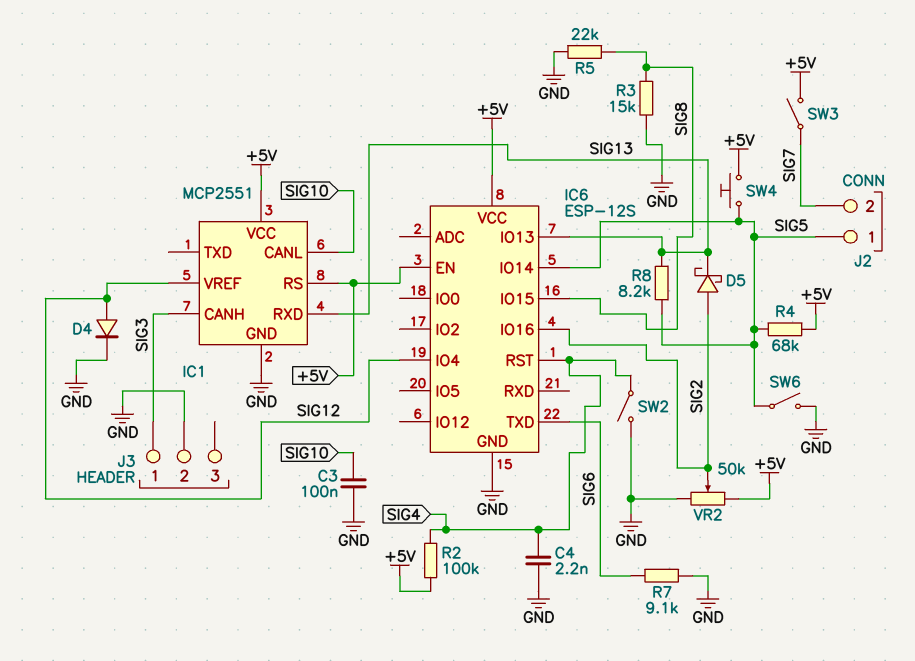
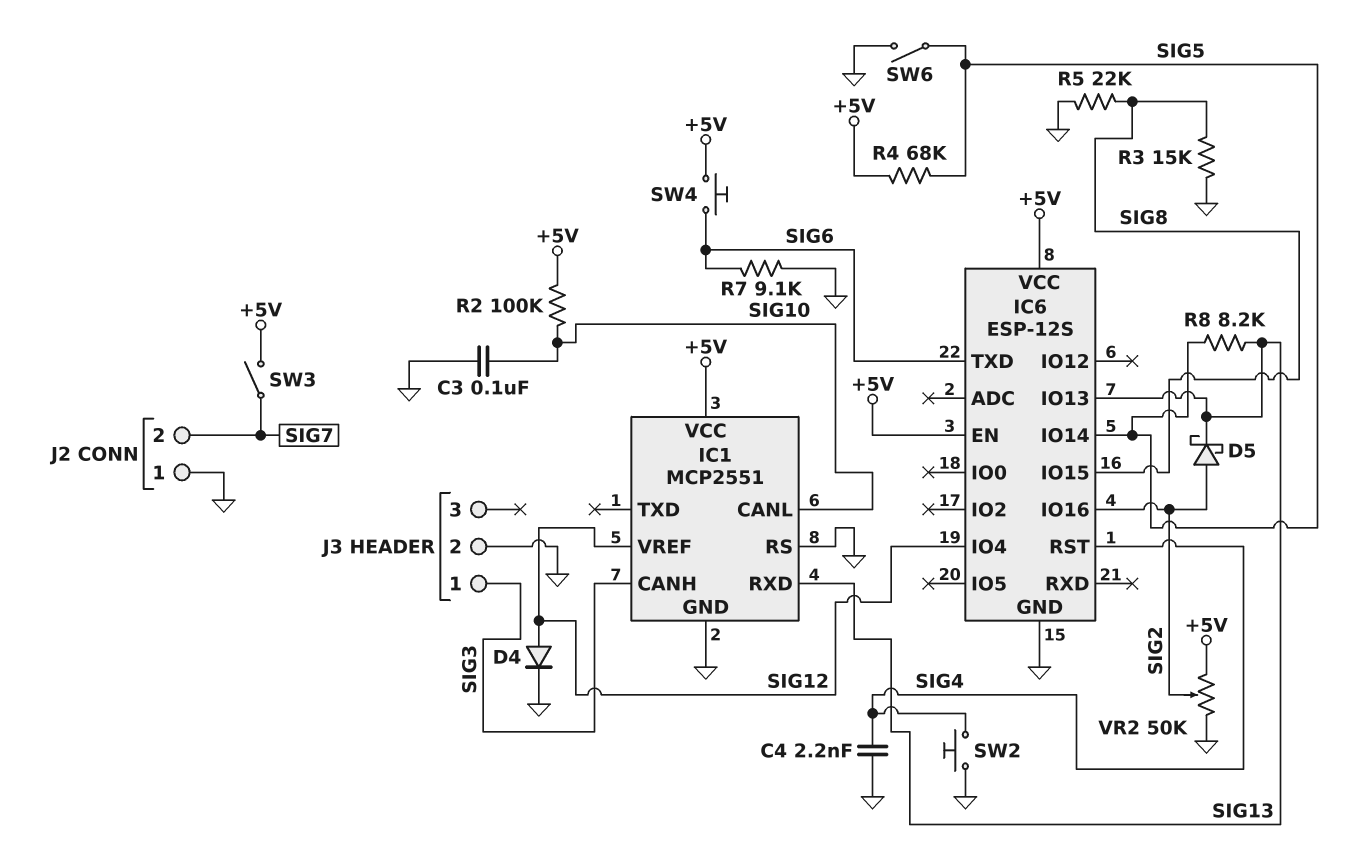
IC1 pin RS: +5V -> GND
J2 pin 1: SIG5 -> GND
R2: 100k (+5V, SIG4) -> 100k (+5V, SIG10)
SW2: switch (GND, SIG4) -> button (GND, SIG4)
SW4: button (+5V, SIG5) -> button (+5V, SIG6)

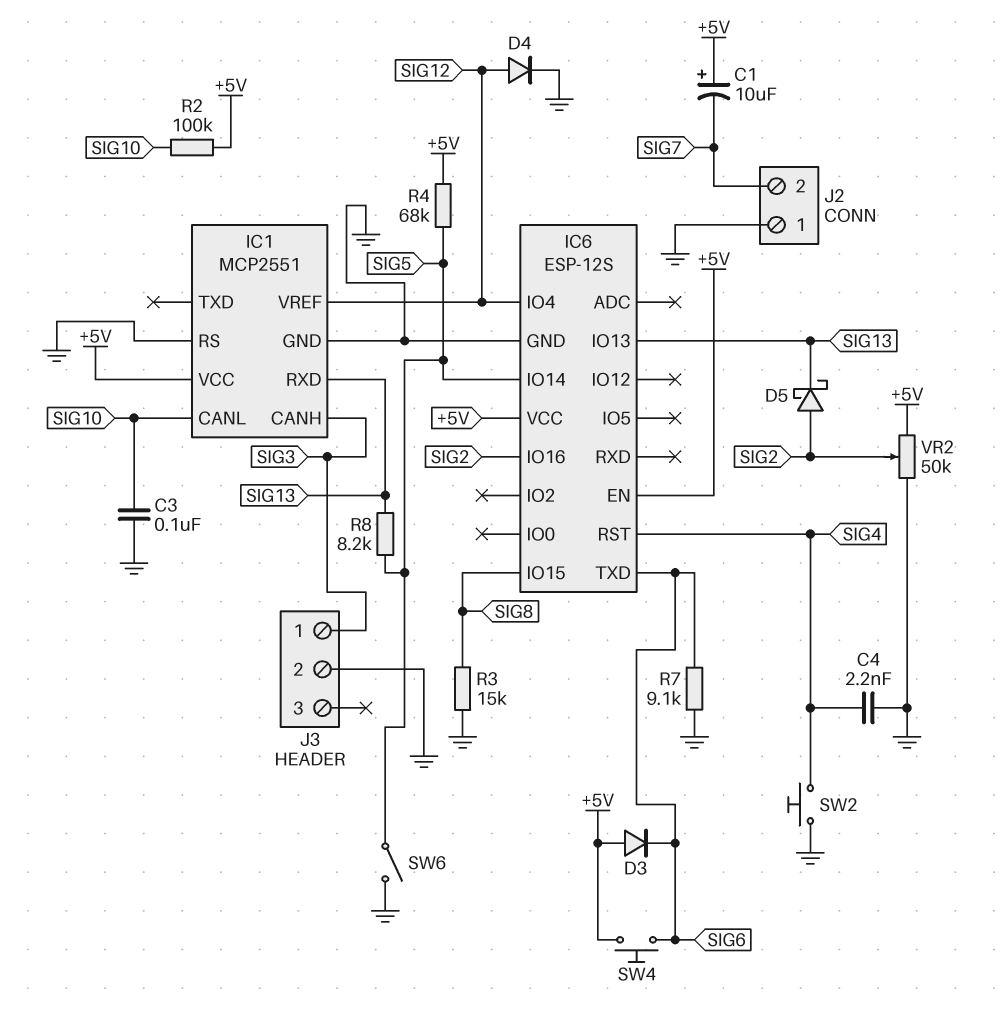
C1: none -> 10uF (plus +5V, minus SIG7)
D3: none -> diode (A +5V, K SIG6)
R5: 22k (GND, SIG8) -> none
SW3: switch (+5V, SIG7) -> none

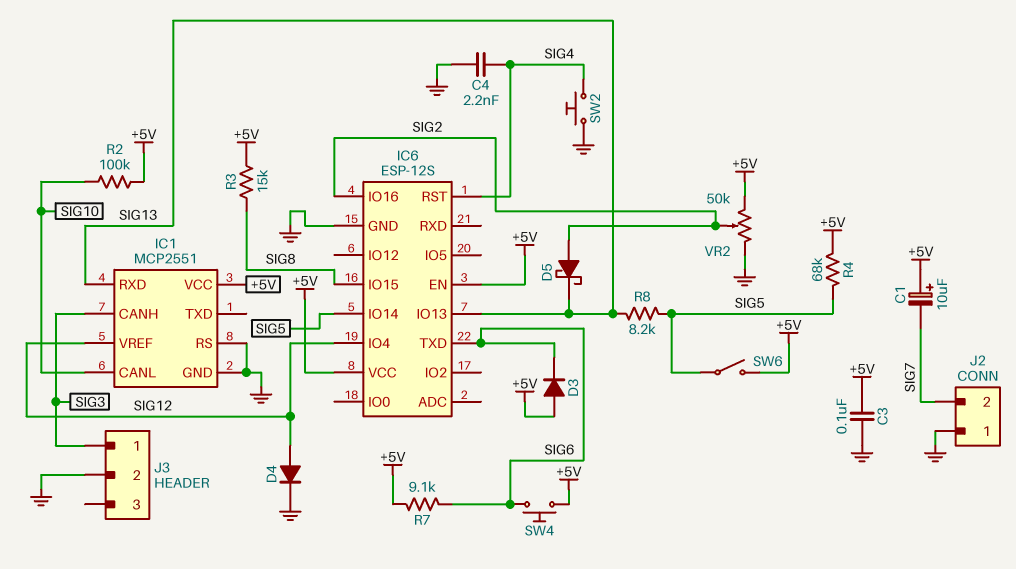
C3: 100nF (GND, SIG10) -> 100nF (+5V, GND)
R3: 15k (GND, SIG8) -> 15k (+5V, SIG8)
R7: 9.1k (GND, SIG6) -> 9.1k (+5V, SIG6)
SW6: switch (GND, SIG5) -> switch (+5V, SIG5)

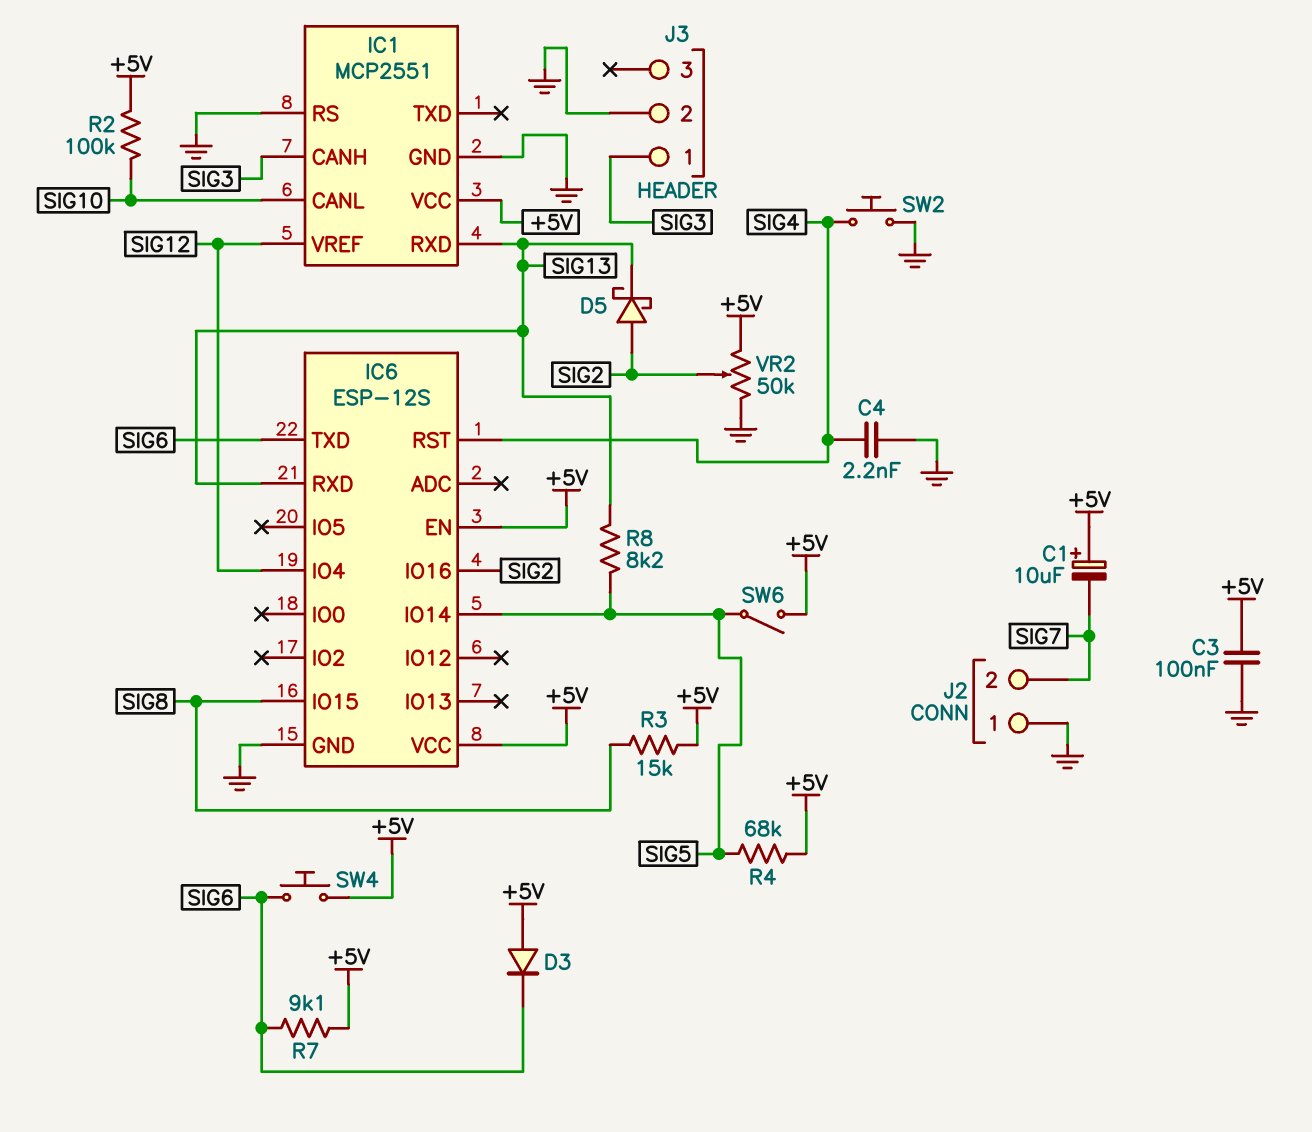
D4: diode (A SIG12, K GND) -> none
IC6 pin IO13: SIG13 -> none
IC6 pin RXD: none -> SIG13

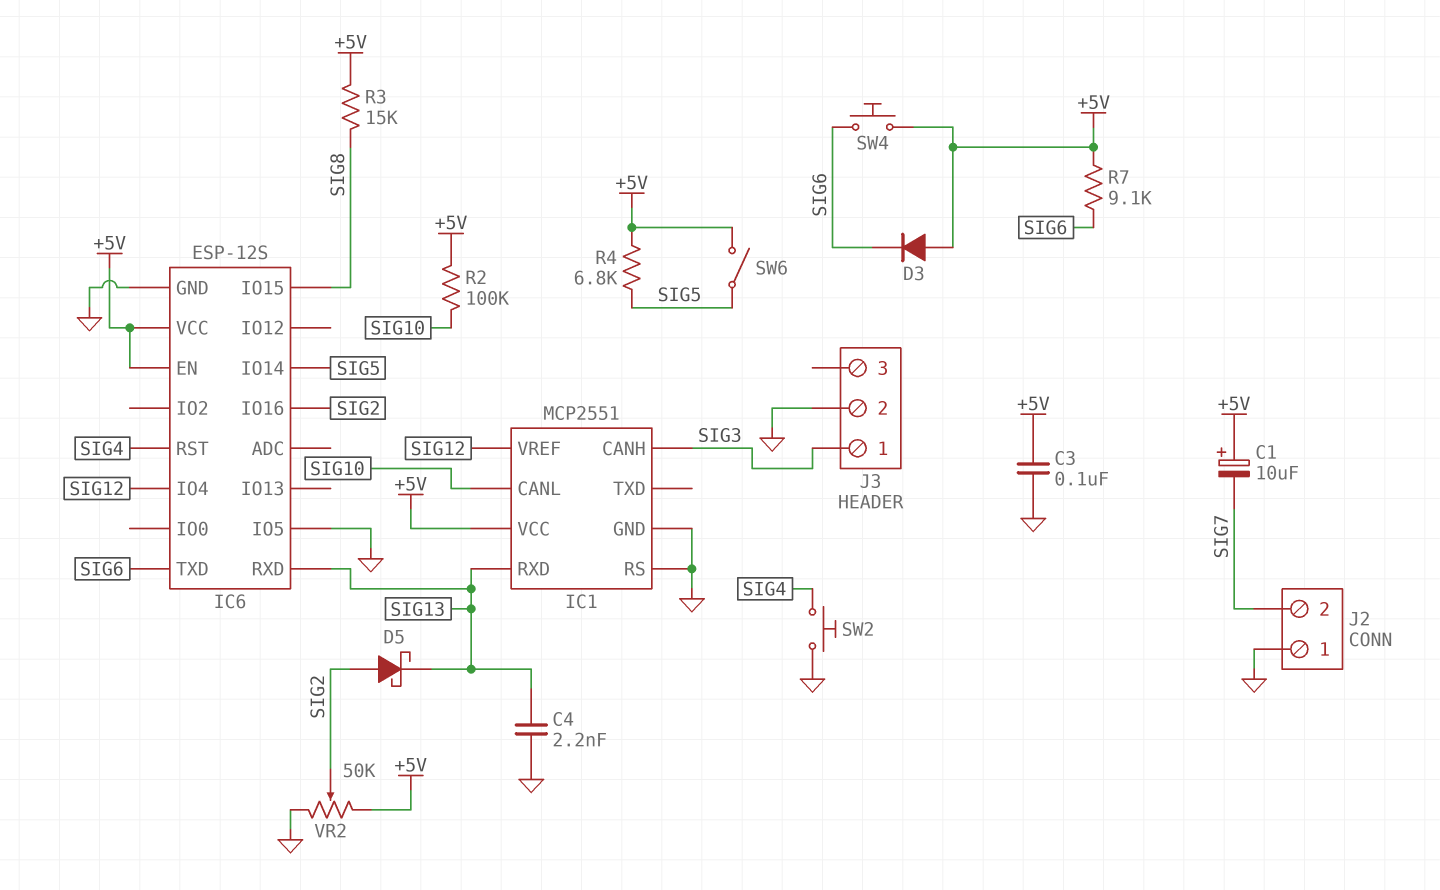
C4: 2.2nF (GND, SIG4) -> 2.2nF (GND, SIG13)
IC6 pin IO5: none -> GND
R4: 68k (+5V, SIG5) -> 6.8k (+5V, SIG5)
R8: 8.2k (SIG5, SIG13) -> none

